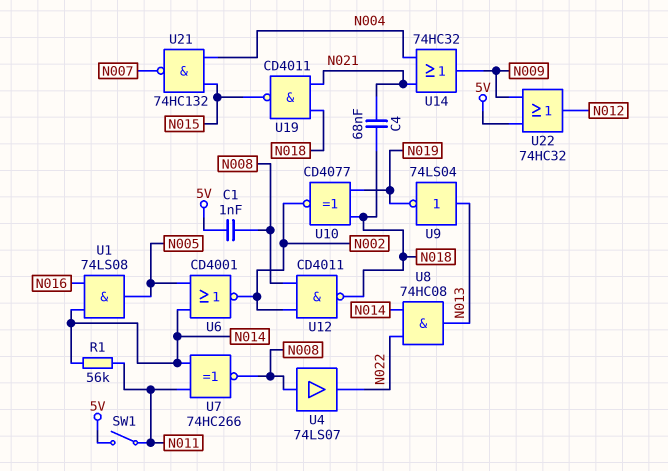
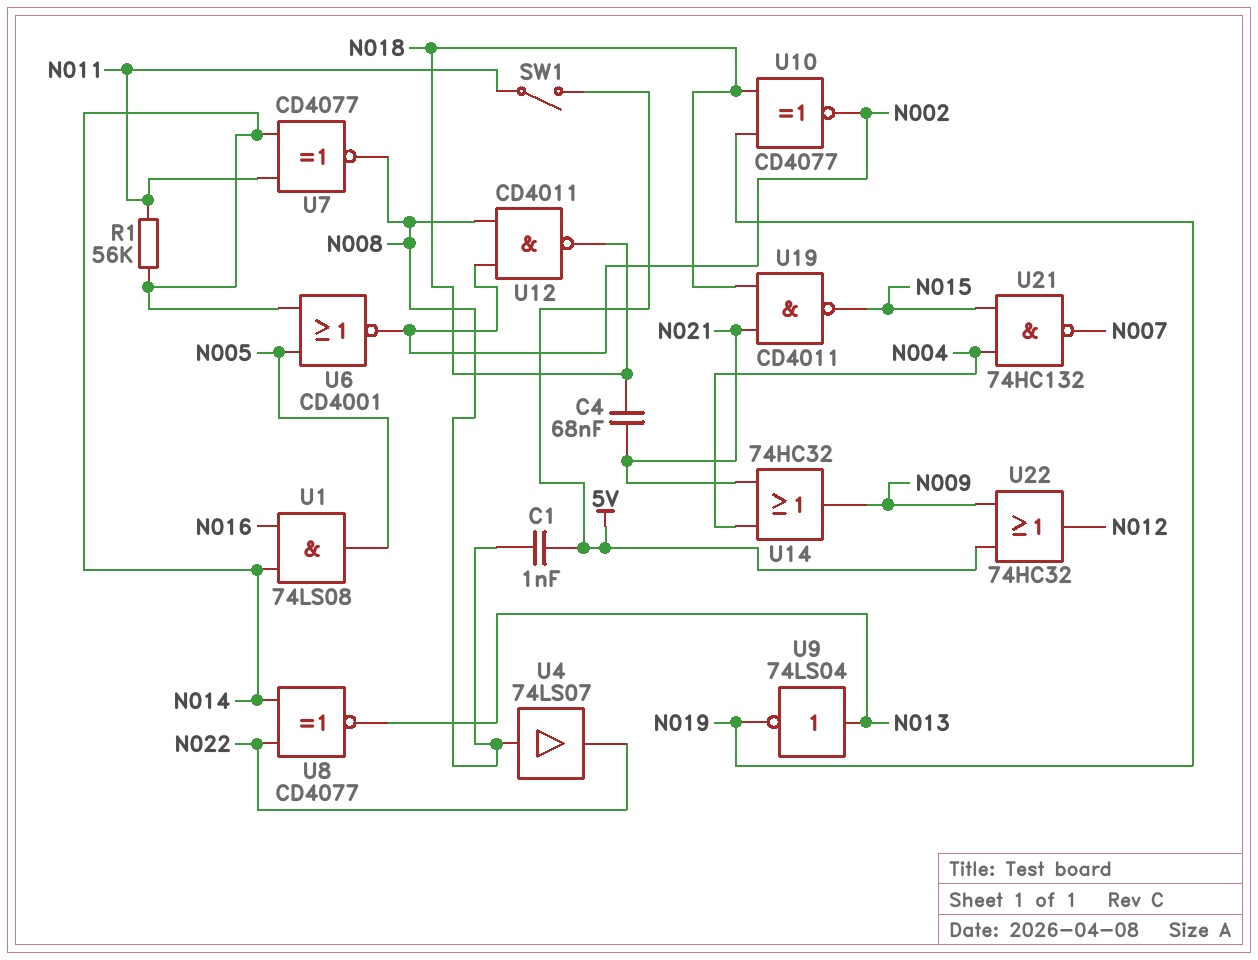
U7: XNOR 74HC266 (in N011, in N014, out N008) -> XNOR CD4077 (in N011, in N014, out N008)
U8: AND 74HC08 (in N014, in N022, out N013) -> XNOR CD4077 (in N014, in N022, out N013)

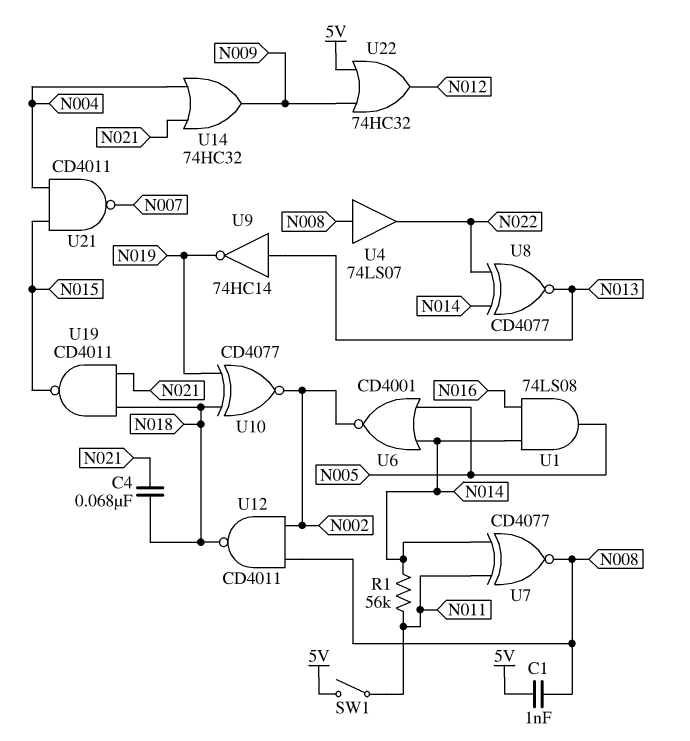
U9: NOT 74LS04 (in N013, out N019) -> NOT 74HC14 (in N013, out N019)
U21: NAND 74HC132 (in N004, in N015, out N007) -> NAND CD4011 (in N004, in N015, out N007)

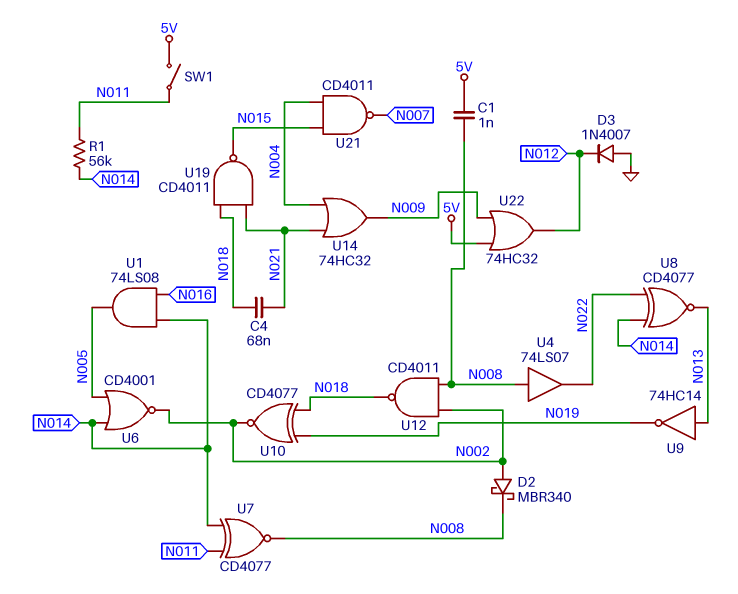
D2: none -> schottky MBR340 (A N002, K N008)
D3: none -> diode 1N4007 (A GND, K N012)

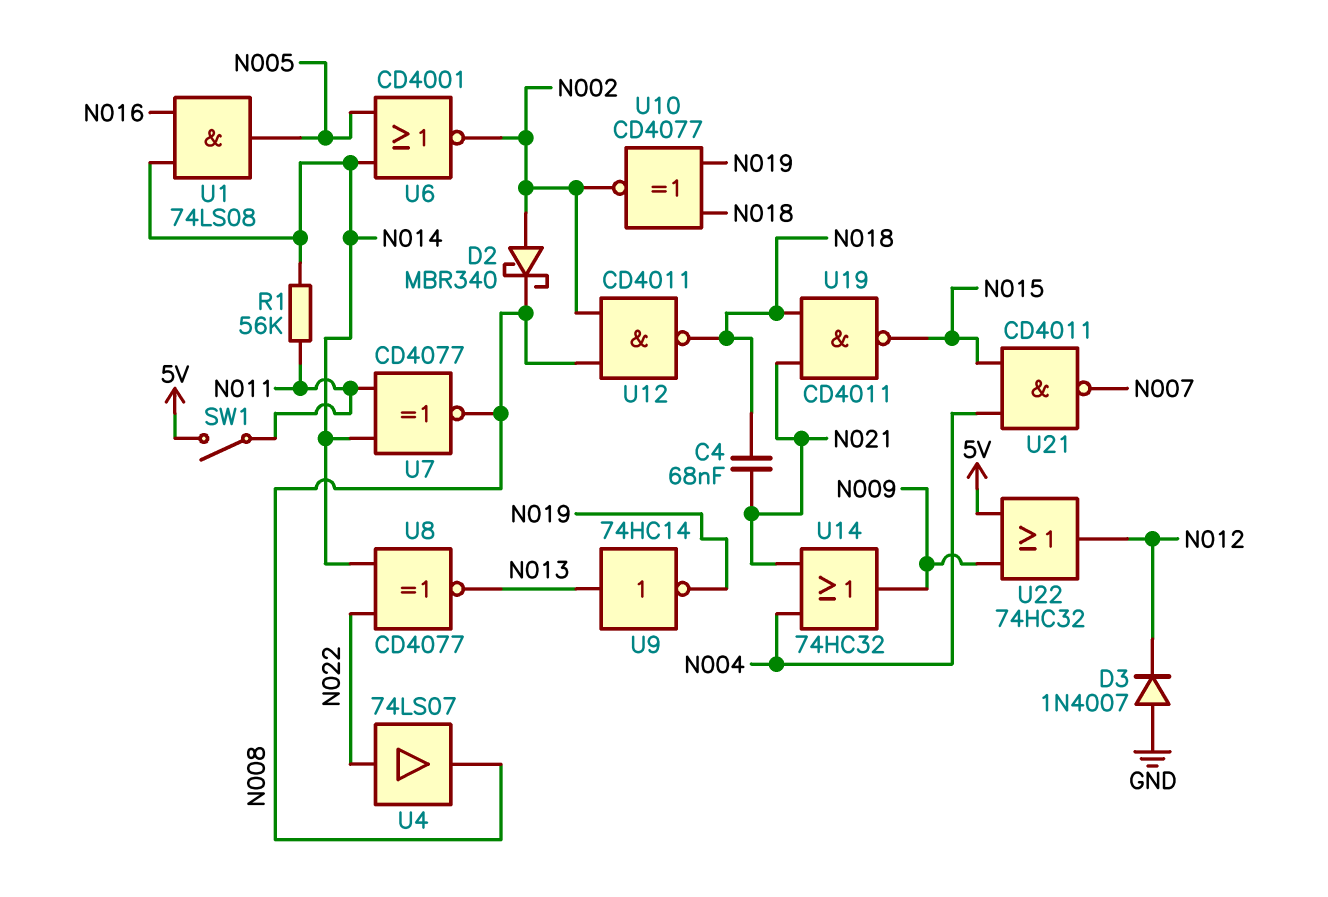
C1: 1nF (5V, N008) -> none
U4: buffer 74LS07 (in N008, out N022) -> buffer 74LS07 (in N022, out N008)

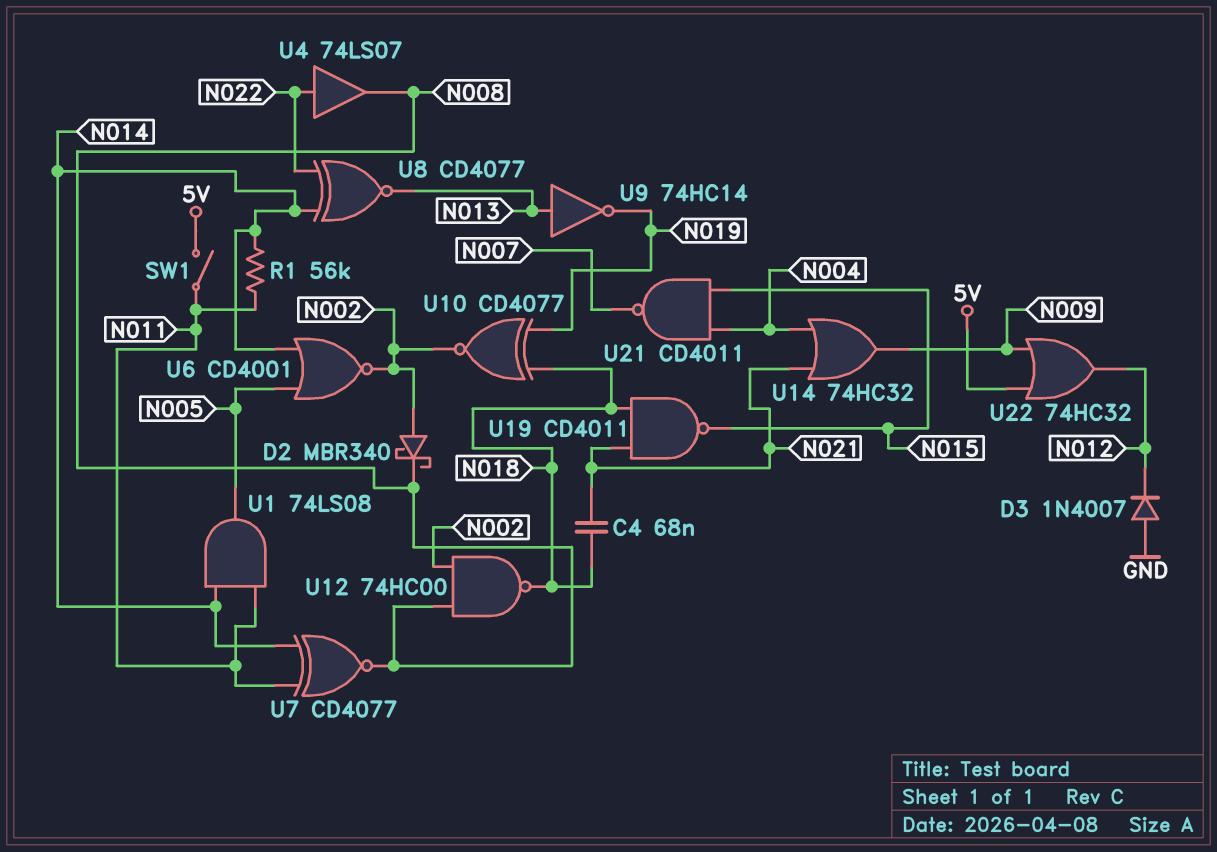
U1: AND 74LS08 (in N014, in N016, out N005) -> AND 74LS08 (in N011, in N014, out N005)
U12: NAND CD4011 (in N002, in N008, out N018) -> NAND 74HC00 (in N002, in N008, out N018)

